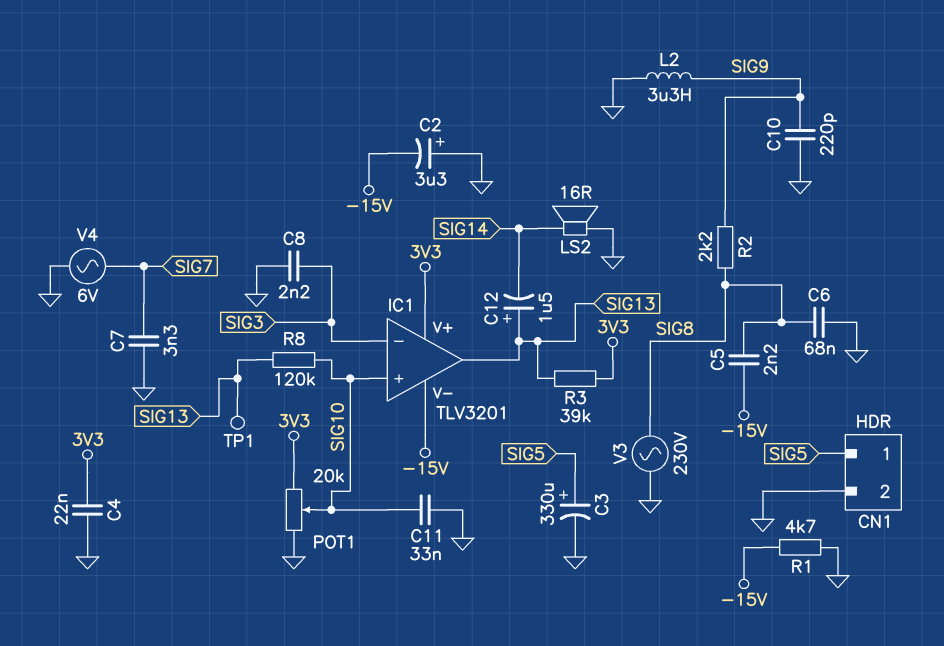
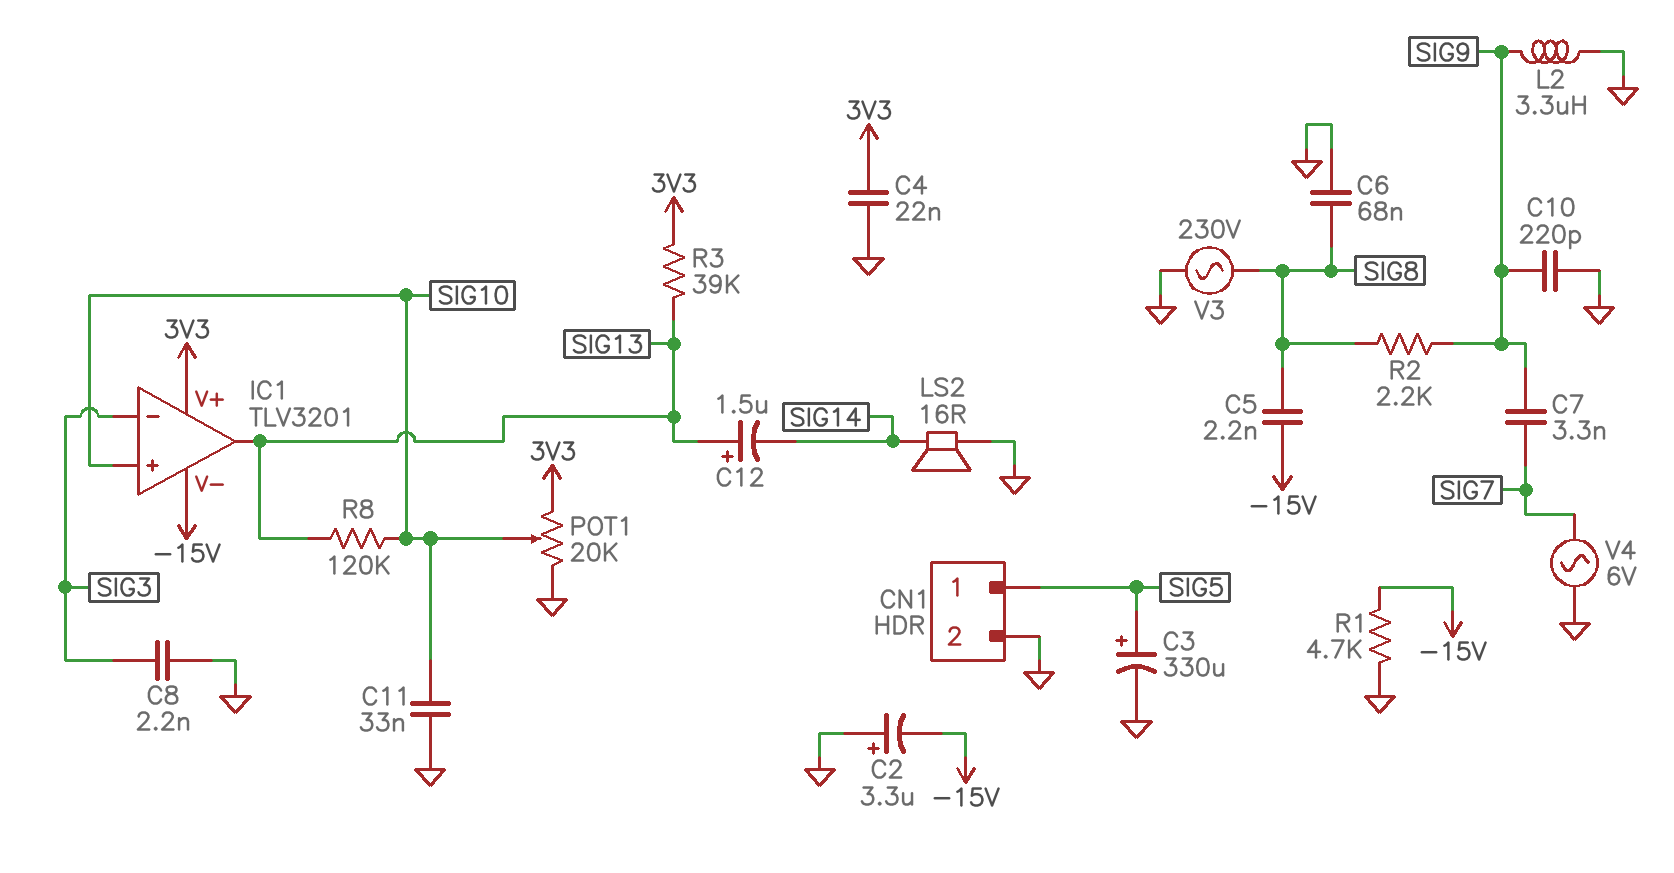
C7: 3.3nF (GND, SIG7) -> 3.3nF (SIG7, SIG9)
TP1: test point (SIG13) -> none

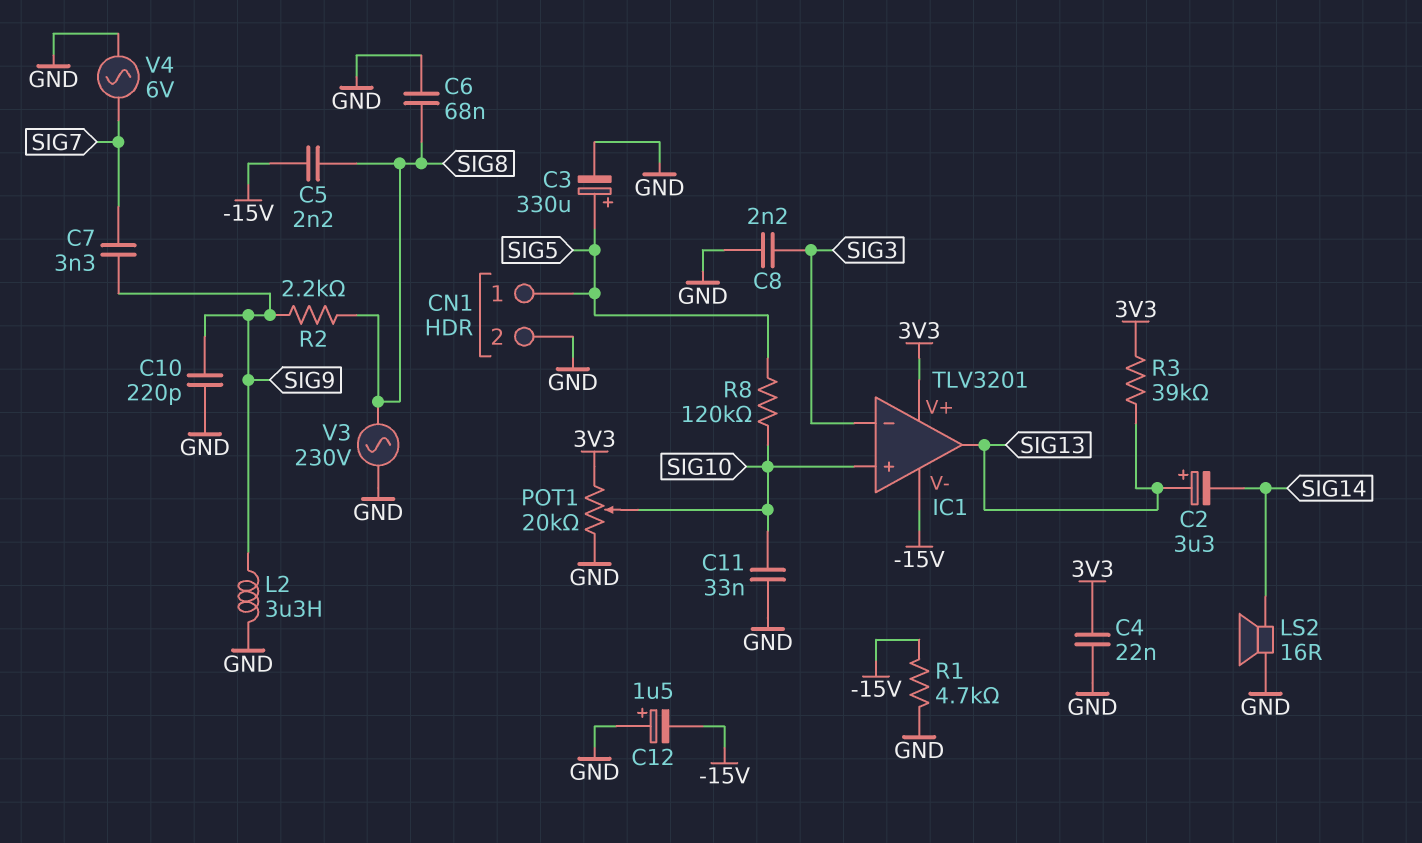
C2: 3.3uF (plus GND, minus -15V) -> 3.3uF (plus SIG13, minus SIG14)
C12: 1.5uF (plus SIG13, minus SIG14) -> 1.5uF (plus GND, minus -15V)
R8: 120k (SIG10, SIG13) -> 120k (SIG5, SIG10)

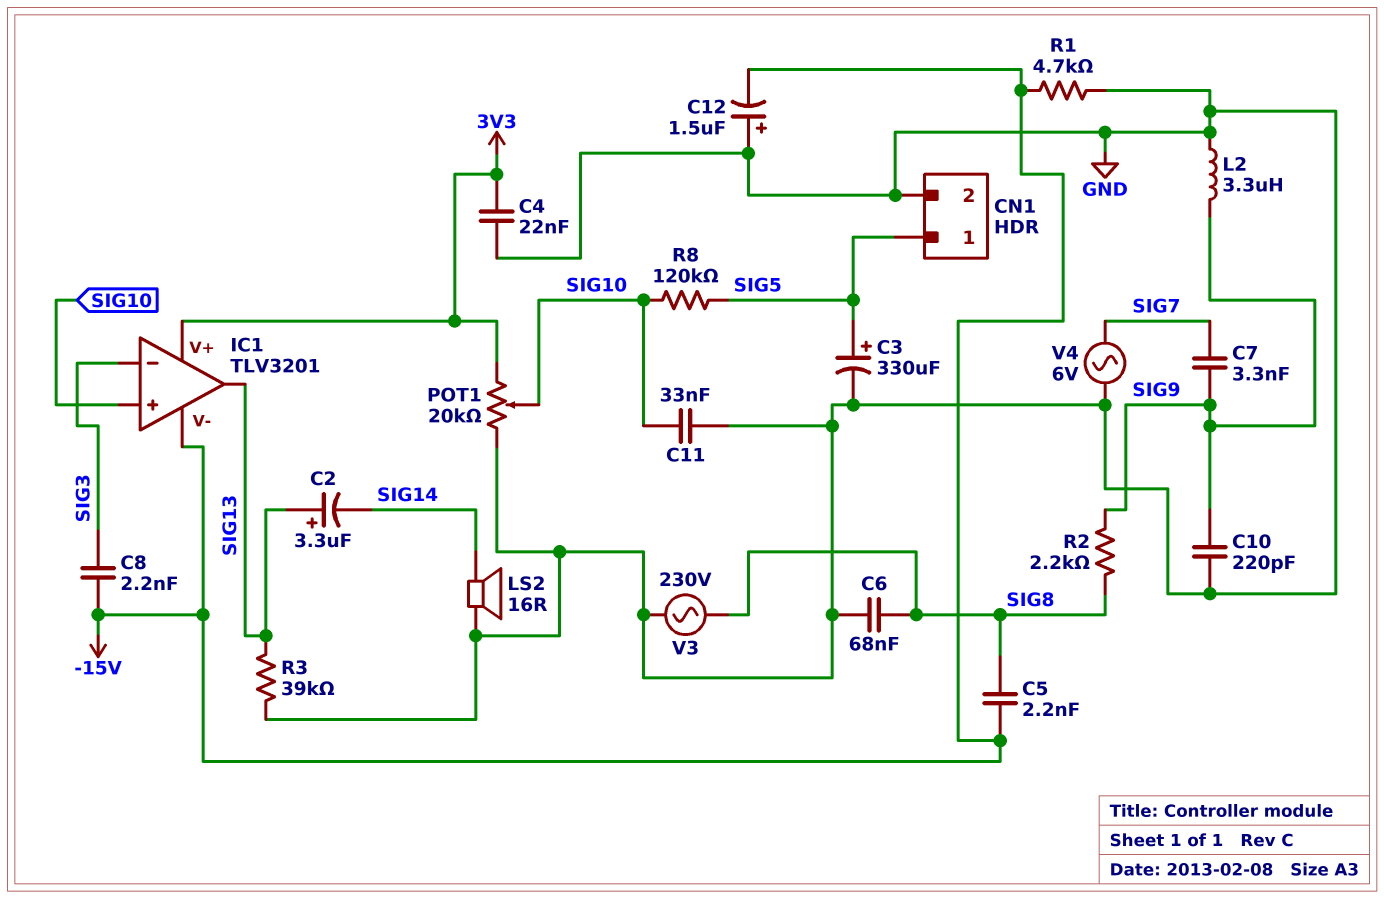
C8: 2.2nF (GND, SIG3) -> 2.2nF (-15V, SIG3)
R3: 39k (3V3, SIG13) -> 39k (GND, SIG13)

